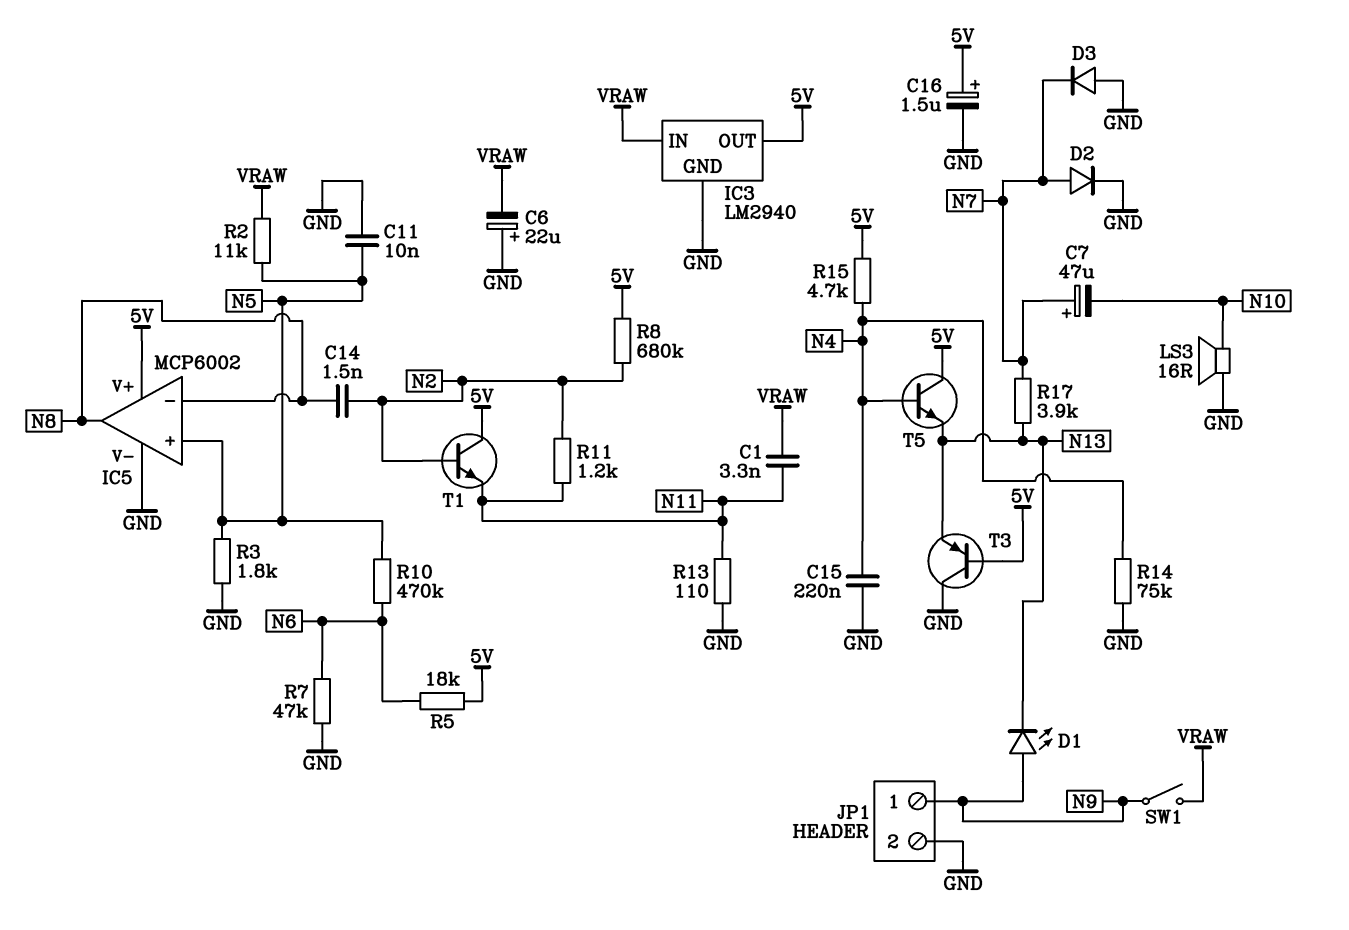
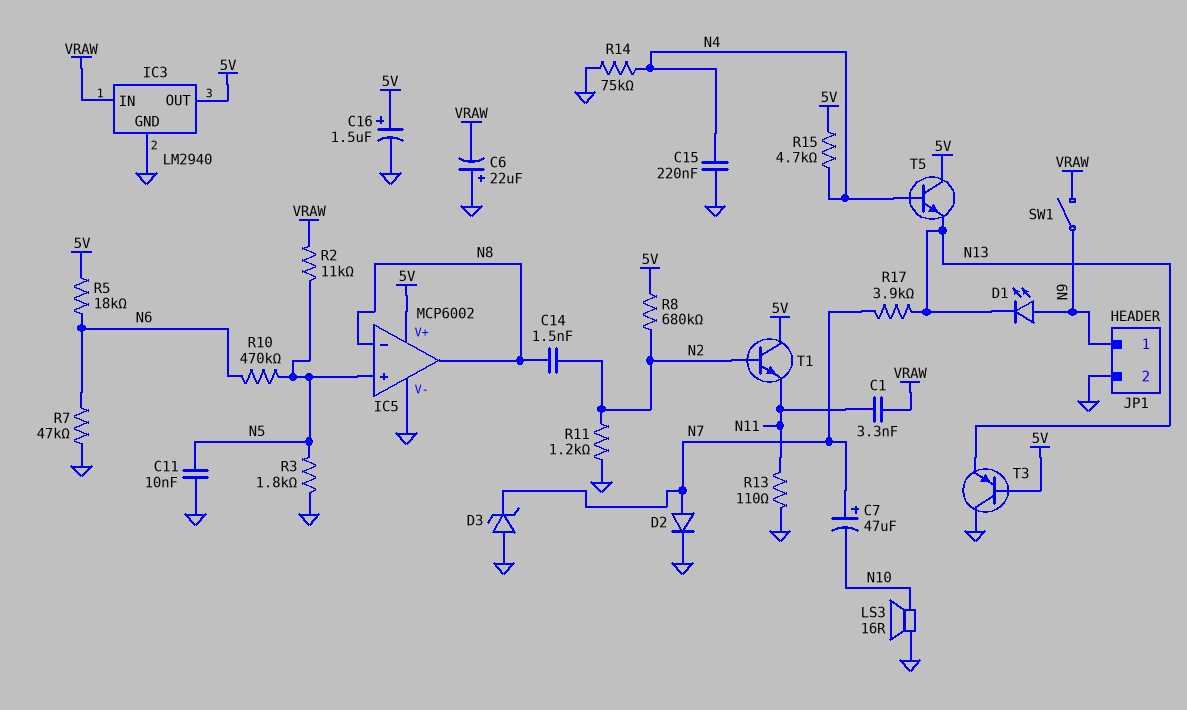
D3: diode (A GND, K N7) -> zener (A GND, K N7)
R11: 1.2k (N2, N11) -> 1.2k (GND, N2)

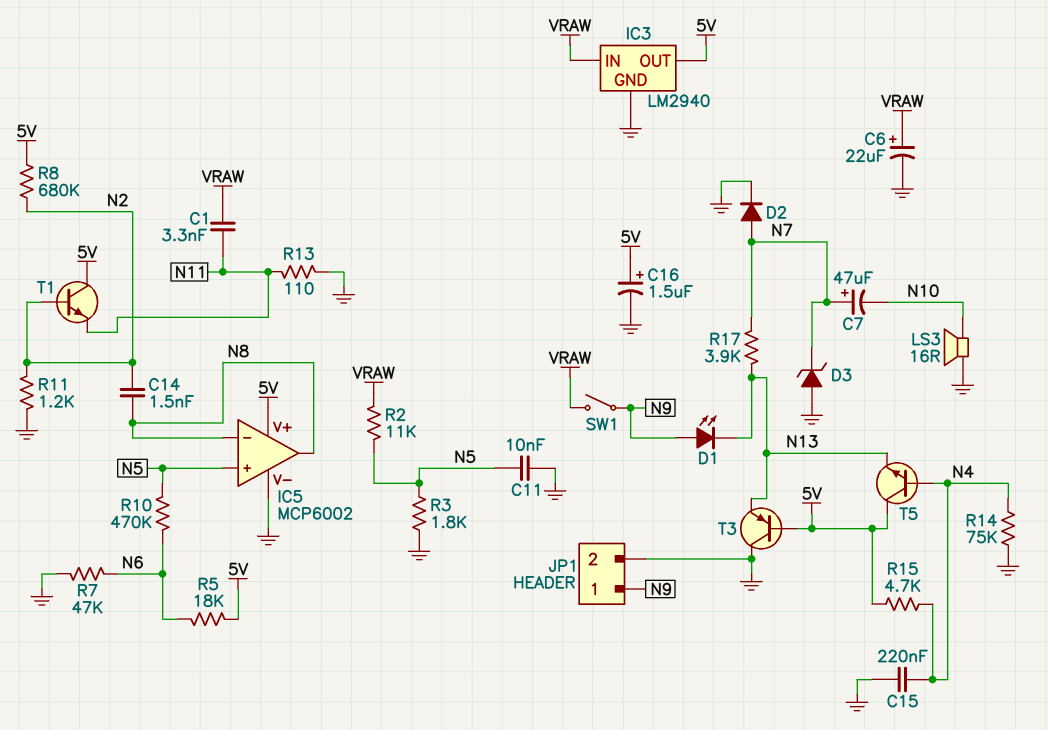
C6: 22uF (plus GND, minus VRAW) -> 22uF (plus VRAW, minus GND)

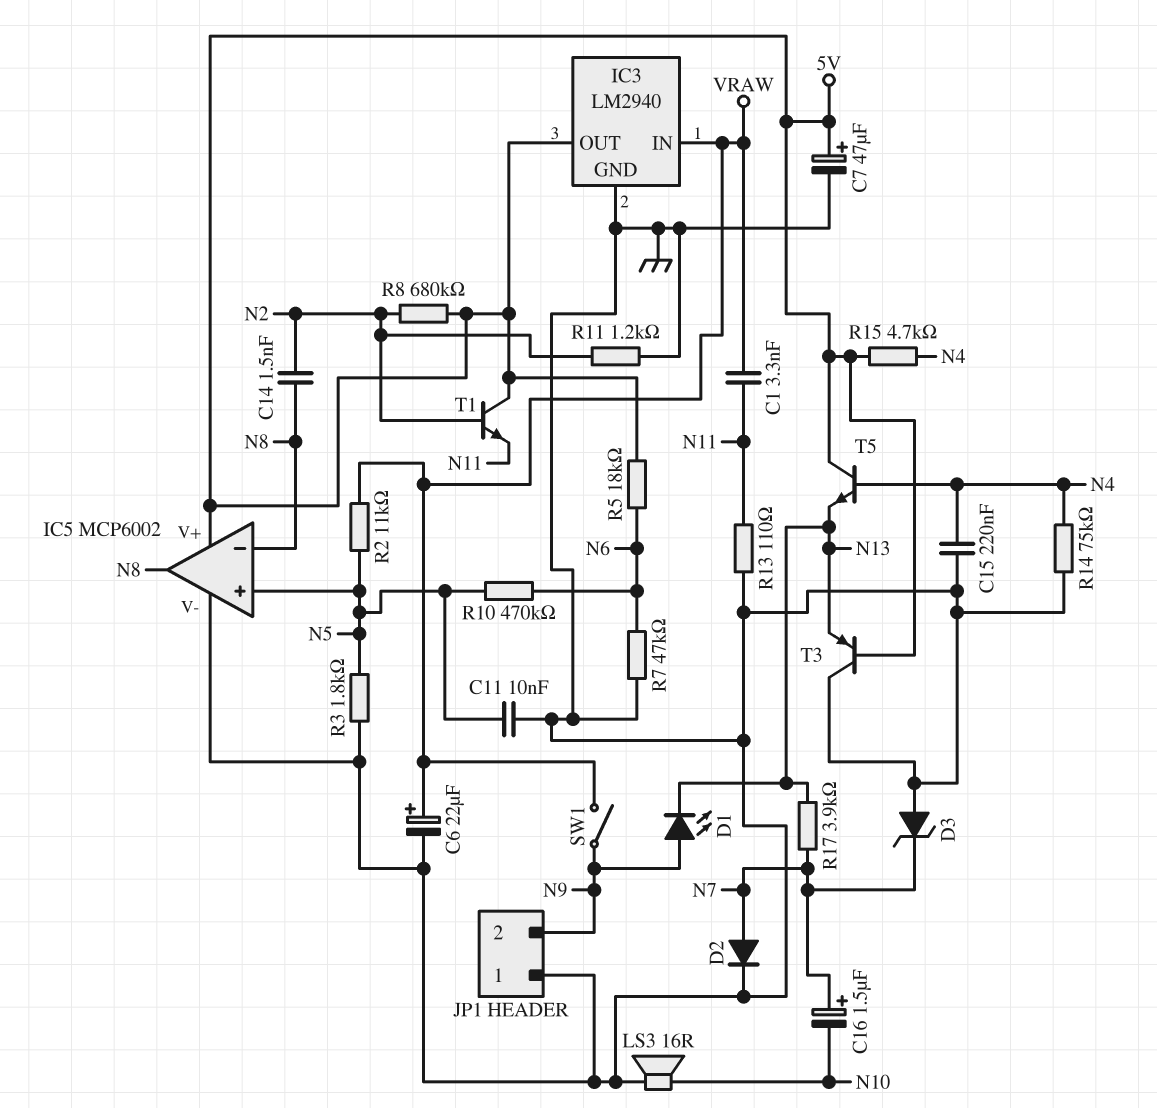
C7: 47uF (plus N7, minus N10) -> 47uF (plus 5V, minus GND)
C16: 1.5uF (plus 5V, minus GND) -> 1.5uF (plus N7, minus N10)
JP1 pin 1: N9 -> GND
JP1 pin 2: GND -> N9

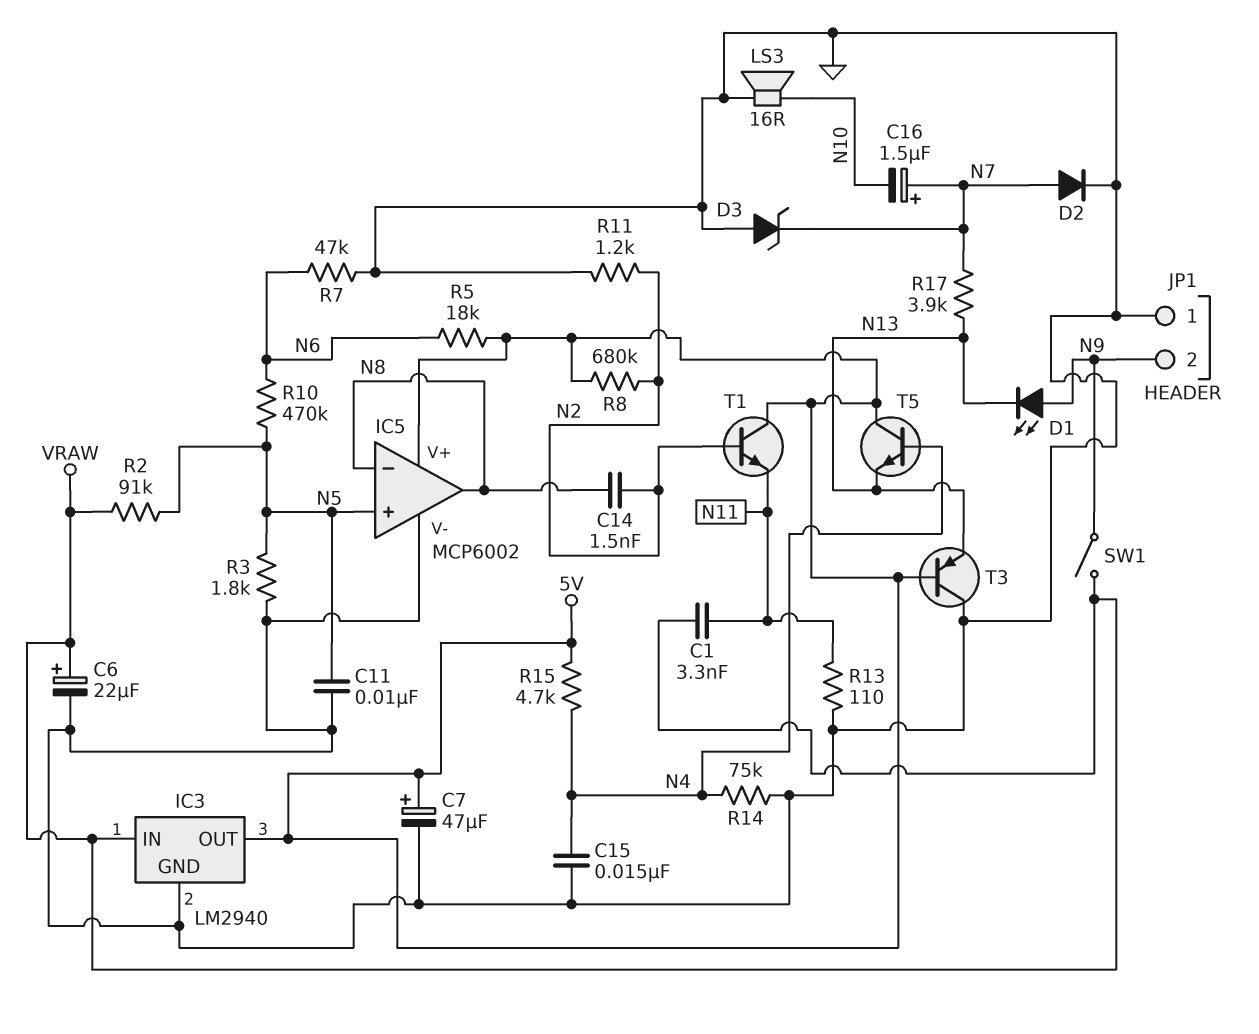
C15: 220nF (GND, N4) -> 15nF (GND, N4)
R2: 11k (N5, VRAW) -> 91k (N5, VRAW)

